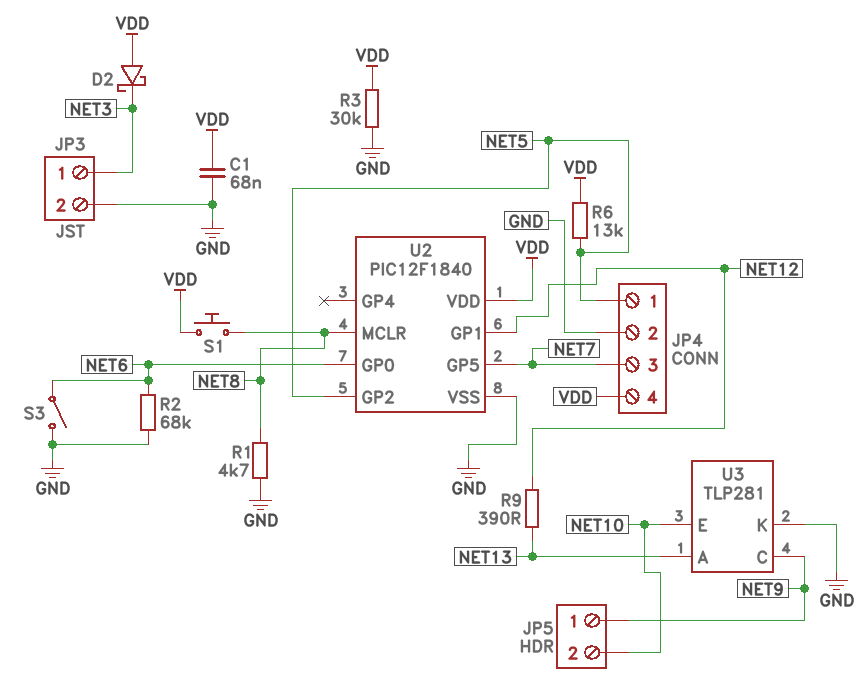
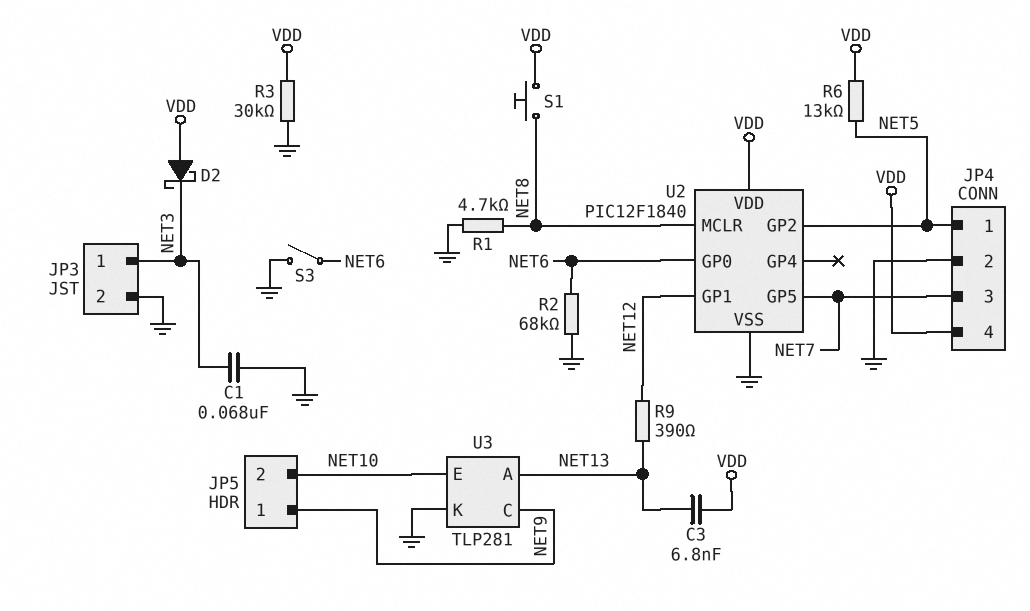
C1: 68nF (GND, VDD) -> 68nF (GND, NET3)
C3: none -> 6.8nF (NET13, VDD)

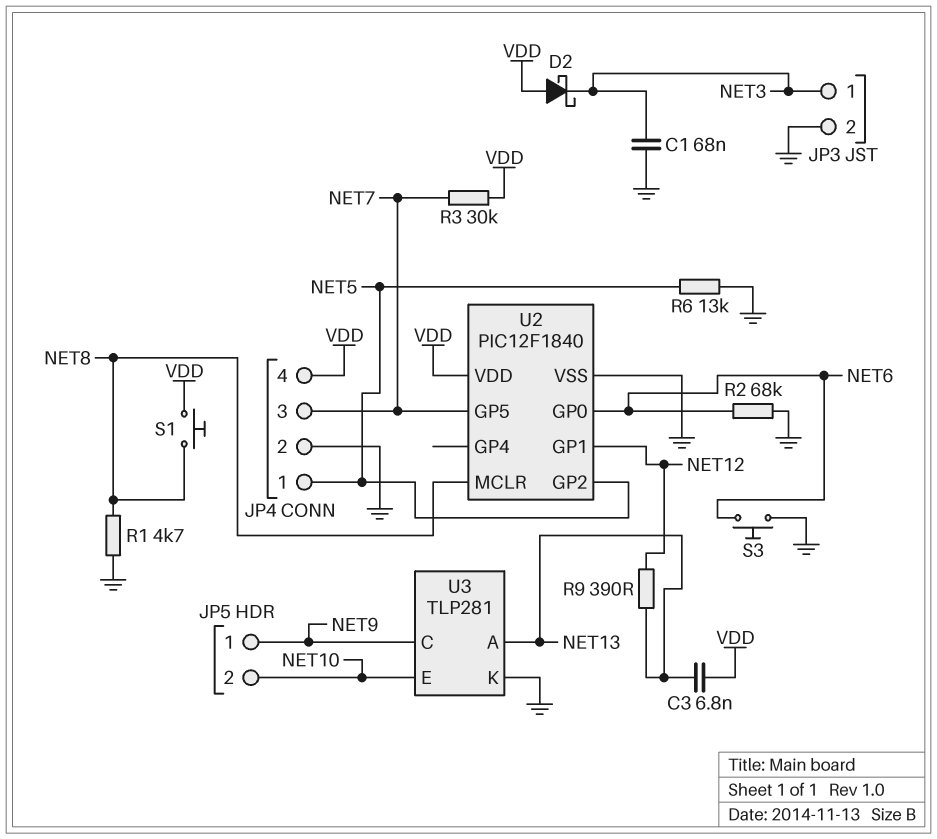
R3: 30k (GND, VDD) -> 30k (NET7, VDD)
R6: 13k (NET5, VDD) -> 13k (GND, NET5)
S3: switch (GND, NET6) -> button (GND, NET6)

